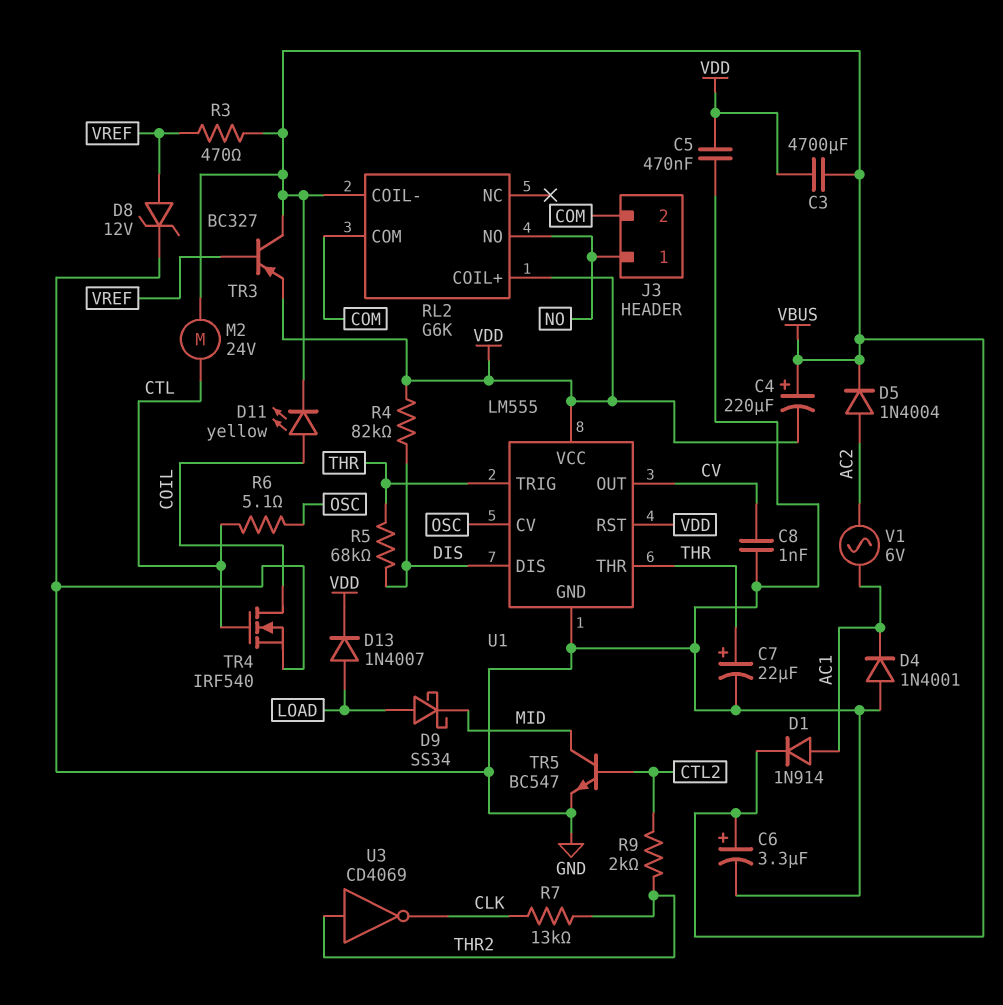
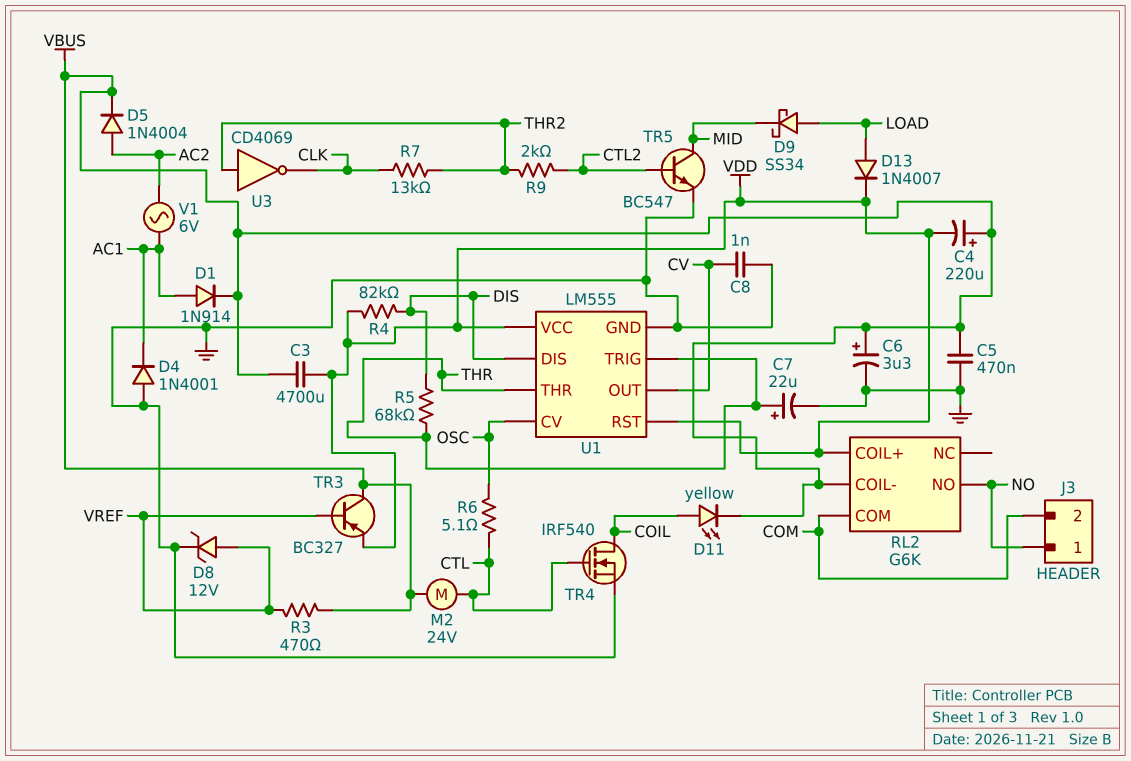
C5: 470nF (GND, VDD) -> 470nF (GND, VBUS)

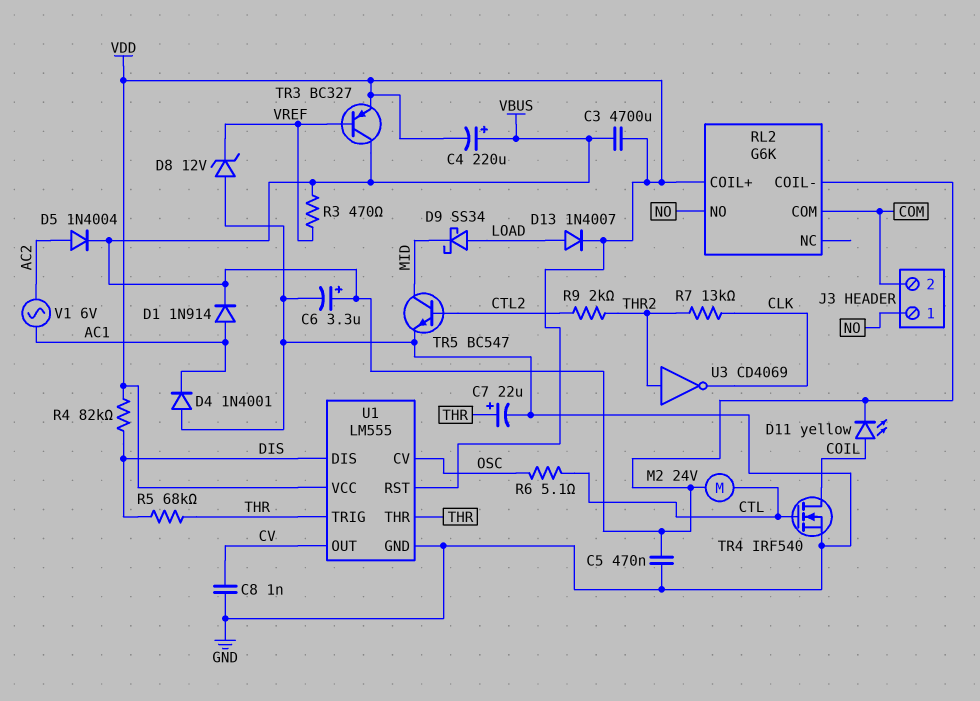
D8: zener 12V (A VREF, K GND) -> zener 12V (A GND, K VREF)

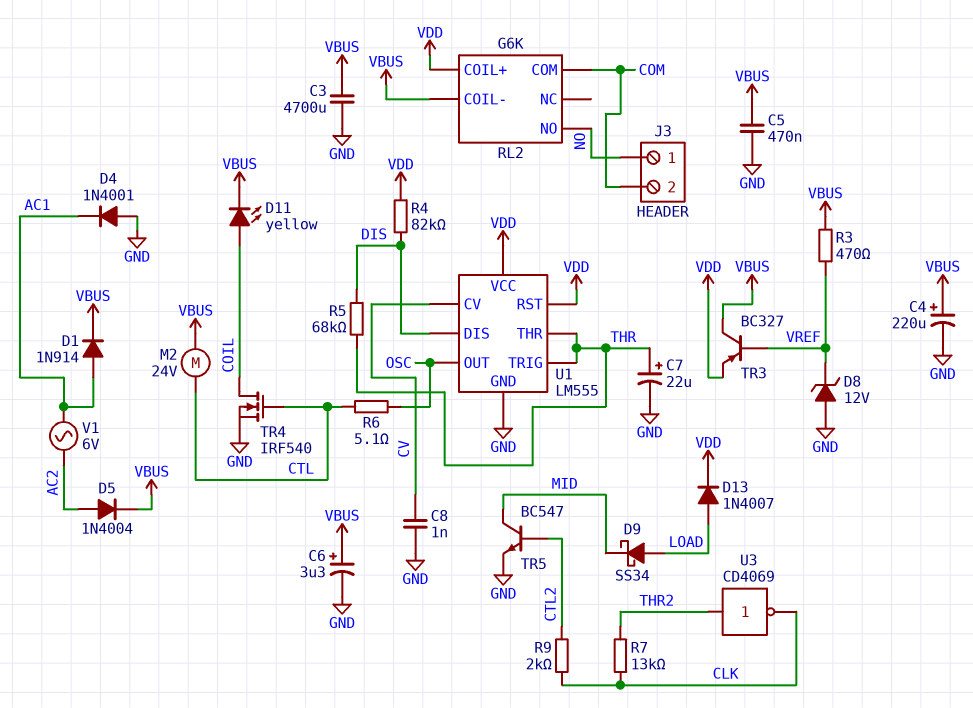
C3: 4700uF (VBUS, VDD) -> 4700uF (GND, VBUS)
C4: 220uF (plus VBUS, minus VDD) -> 220uF (plus VBUS, minus GND)
R9: 2k (CTL2, THR2) -> 2k (CLK, CTL2)
U1 pin CV: OSC -> CV
U1 pin OUT: CV -> OSC

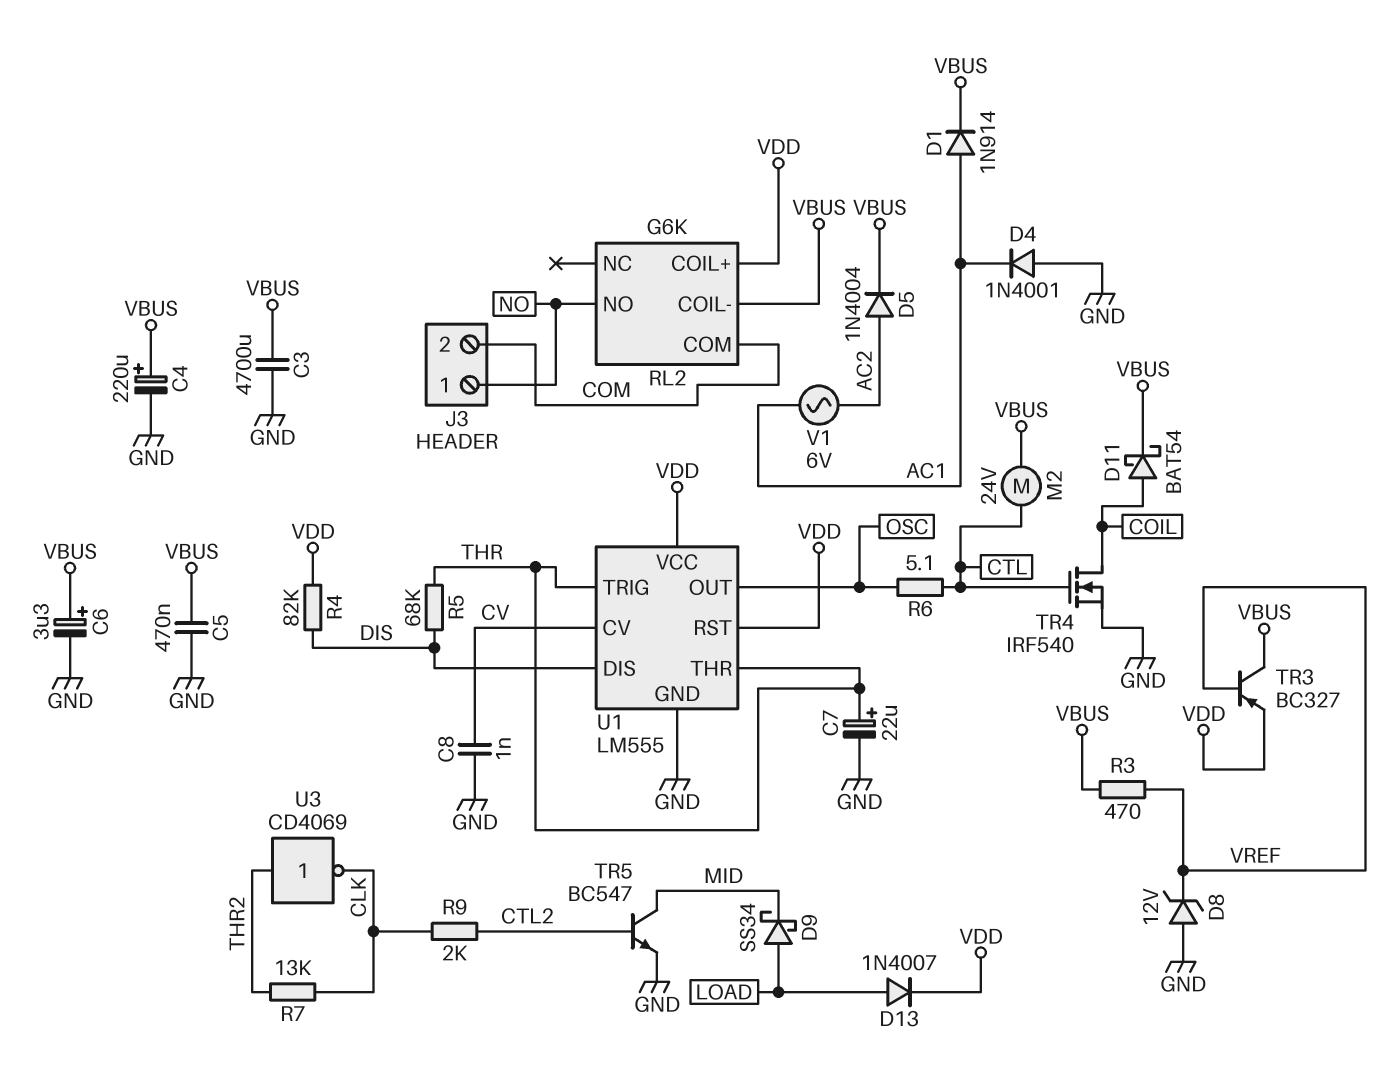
D11: LED yellow (A COIL, K VBUS) -> schottky BAT54 (A COIL, K VBUS)

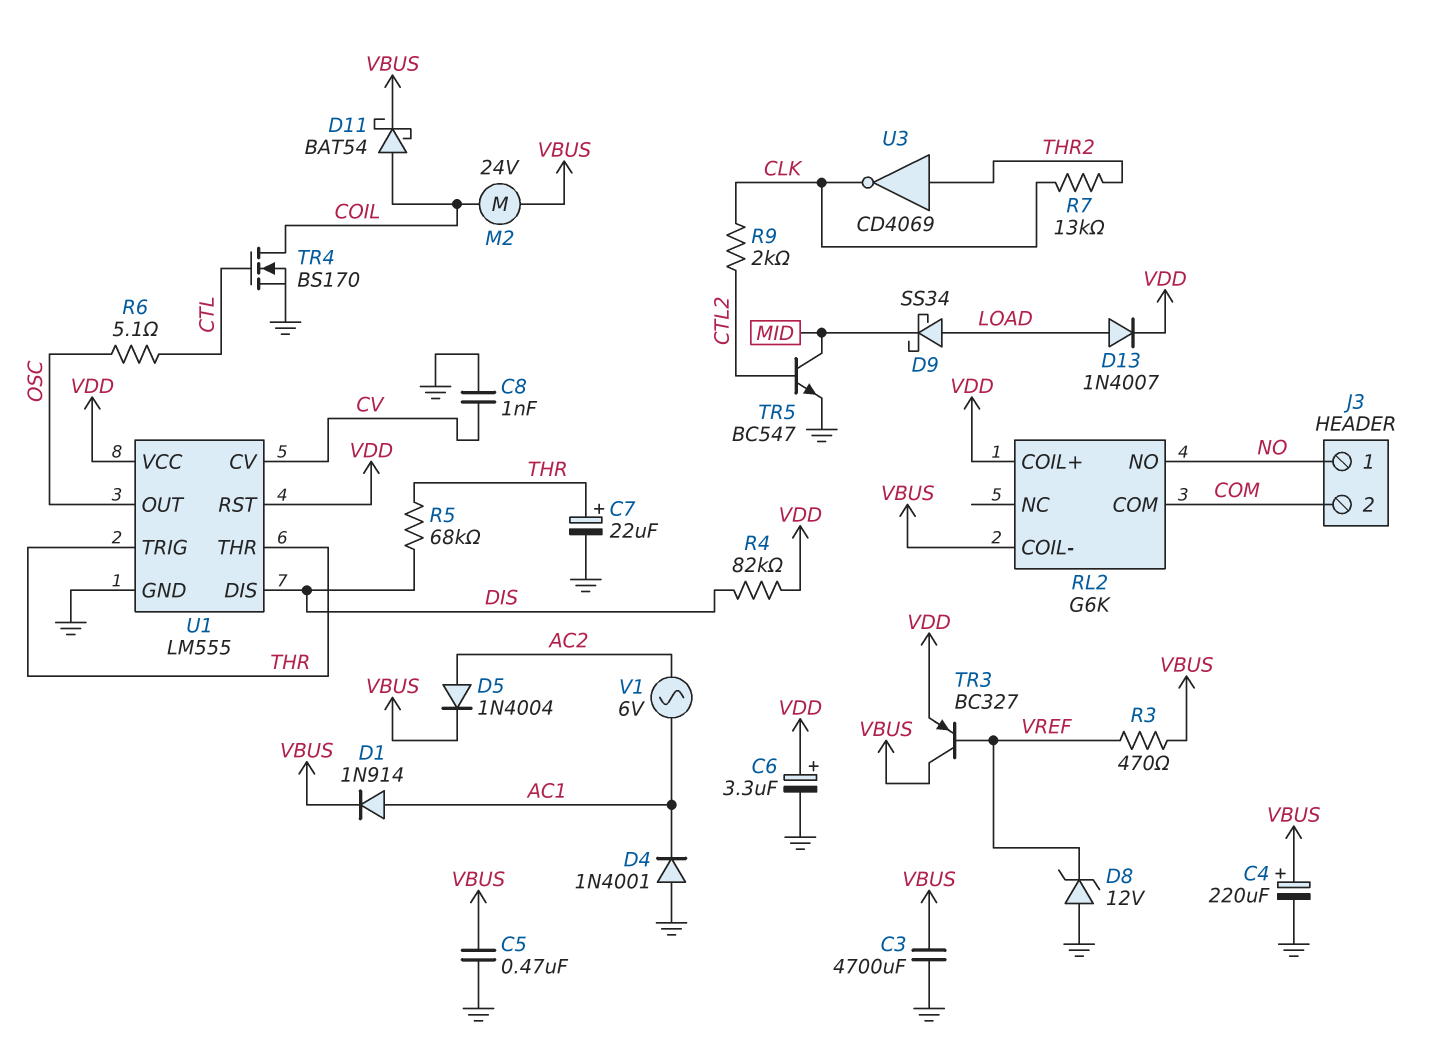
C6: 3.3uF (plus VBUS, minus GND) -> 3.3uF (plus VDD, minus GND)
M2: motor 24V (CTL, VBUS) -> motor 24V (COIL, VBUS)
TR4: NMOS IRF540 (G CTL, D COIL, S GND) -> NMOS BS170 (G CTL, D COIL, S GND)

